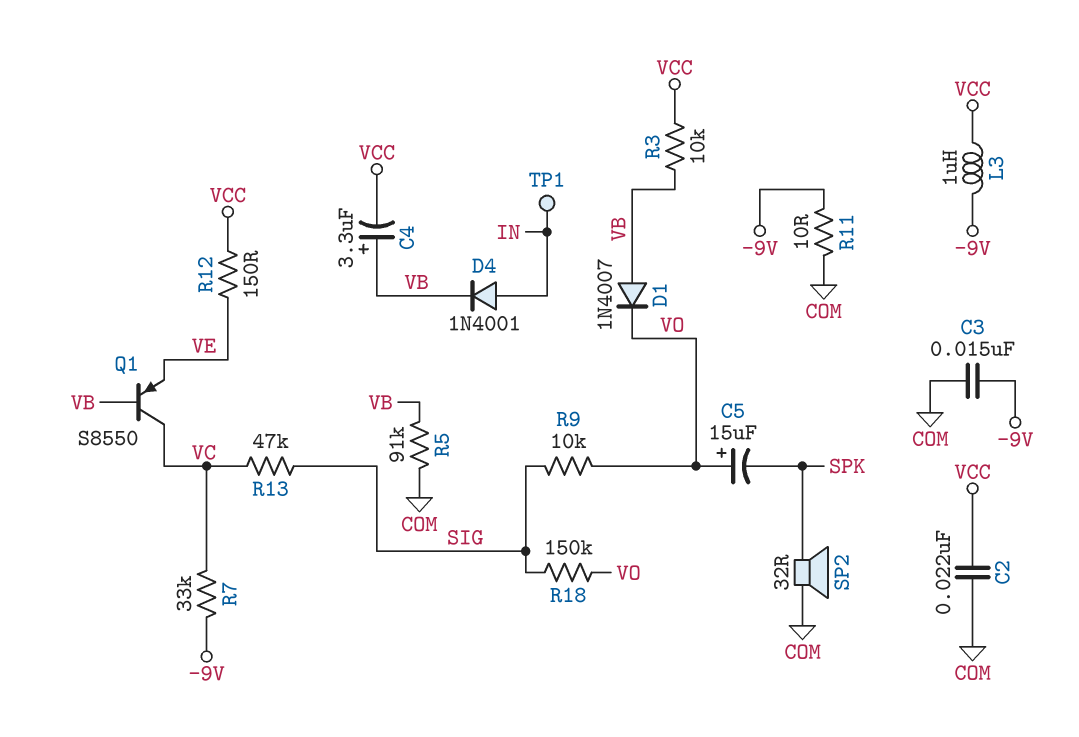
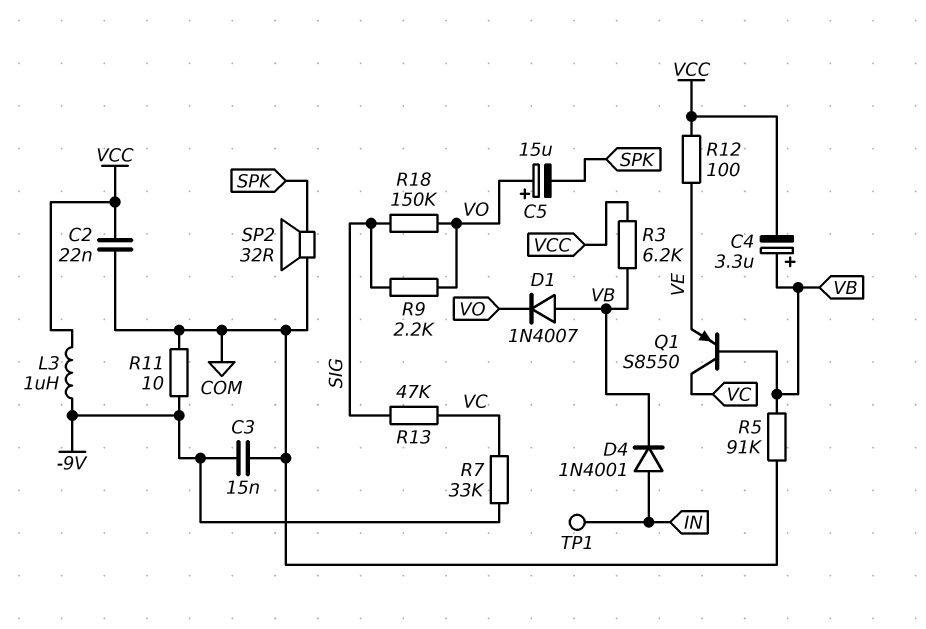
R3: 10k (VB, VCC) -> 6.2k (VB, VCC)
R9: 10k (SIG, VO) -> 2.2k (SIG, VO)
R12: 150 (VCC, VE) -> 100 (VCC, VE)

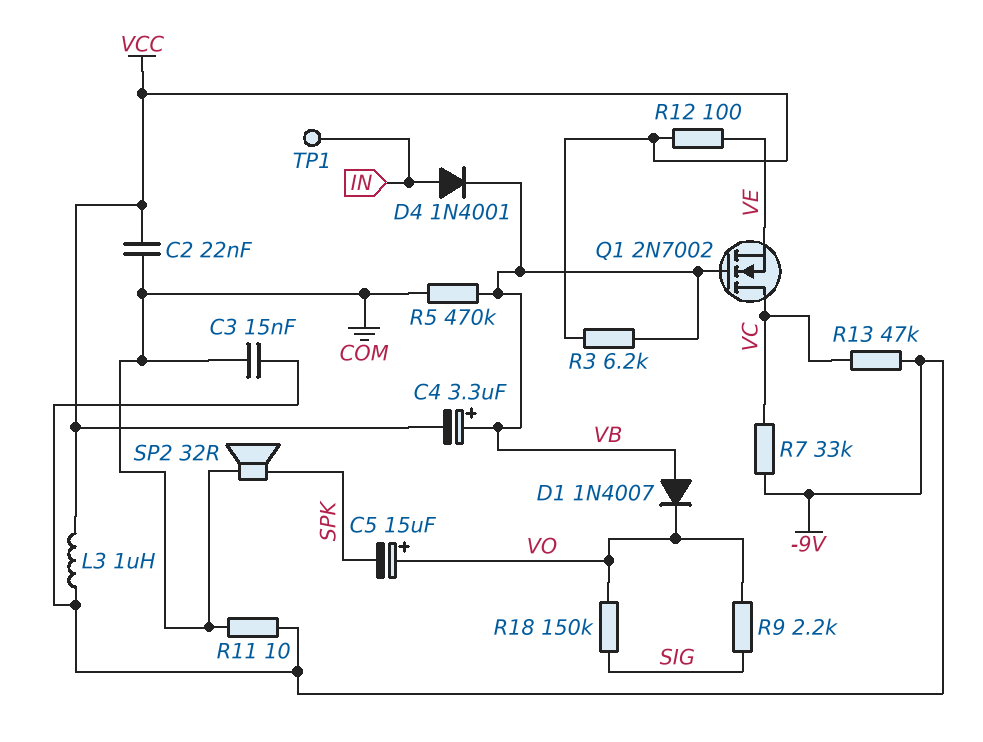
Q1: PNP S8550 (B VB, C VC, E VE) -> NMOS 2N7002 (G VB, D VC, S VE)
R5: 91k (COM, VB) -> 470k (COM, VB)
R13: 47k (SIG, VC) -> 47k (-9V, VC)

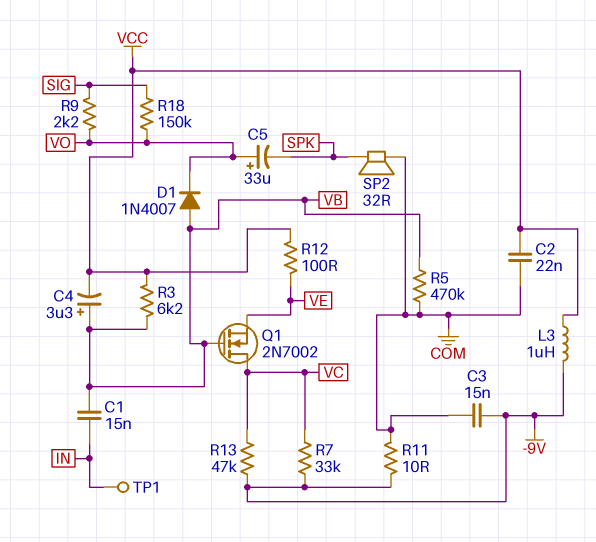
C1: none -> 15nF (IN, VB)
C5: 15uF (plus VO, minus SPK) -> 33uF (plus VO, minus SPK)
D4: diode 1N4001 (A IN, K VB) -> none

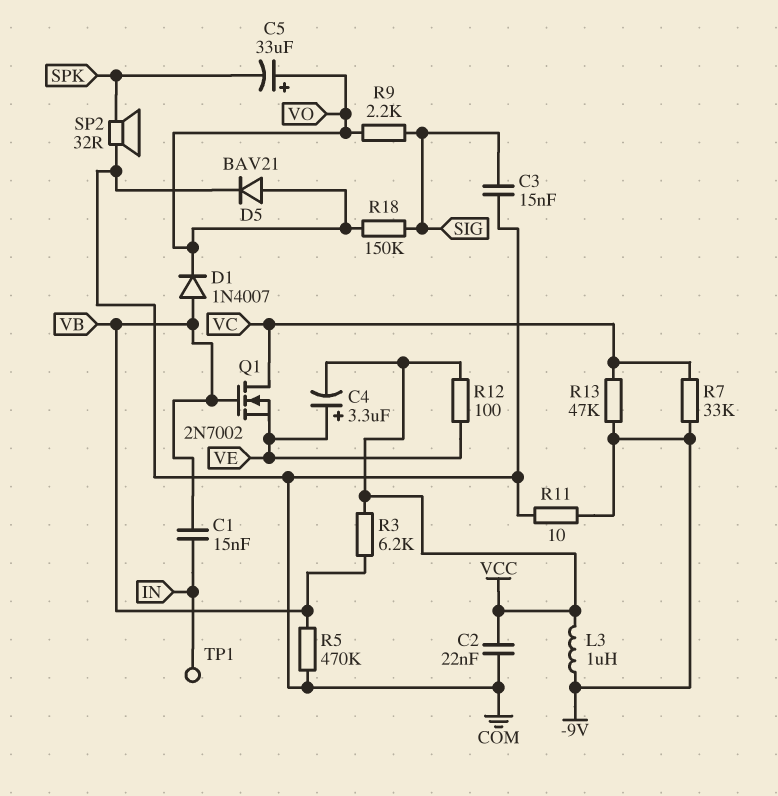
C3: 15nF (-9V, COM) -> 15nF (COM, SIG)
C4: 3.3uF (plus VB, minus VCC) -> 3.3uF (plus VE, minus VCC)
D5: none -> diode BAV21 (A VO, K COM)

